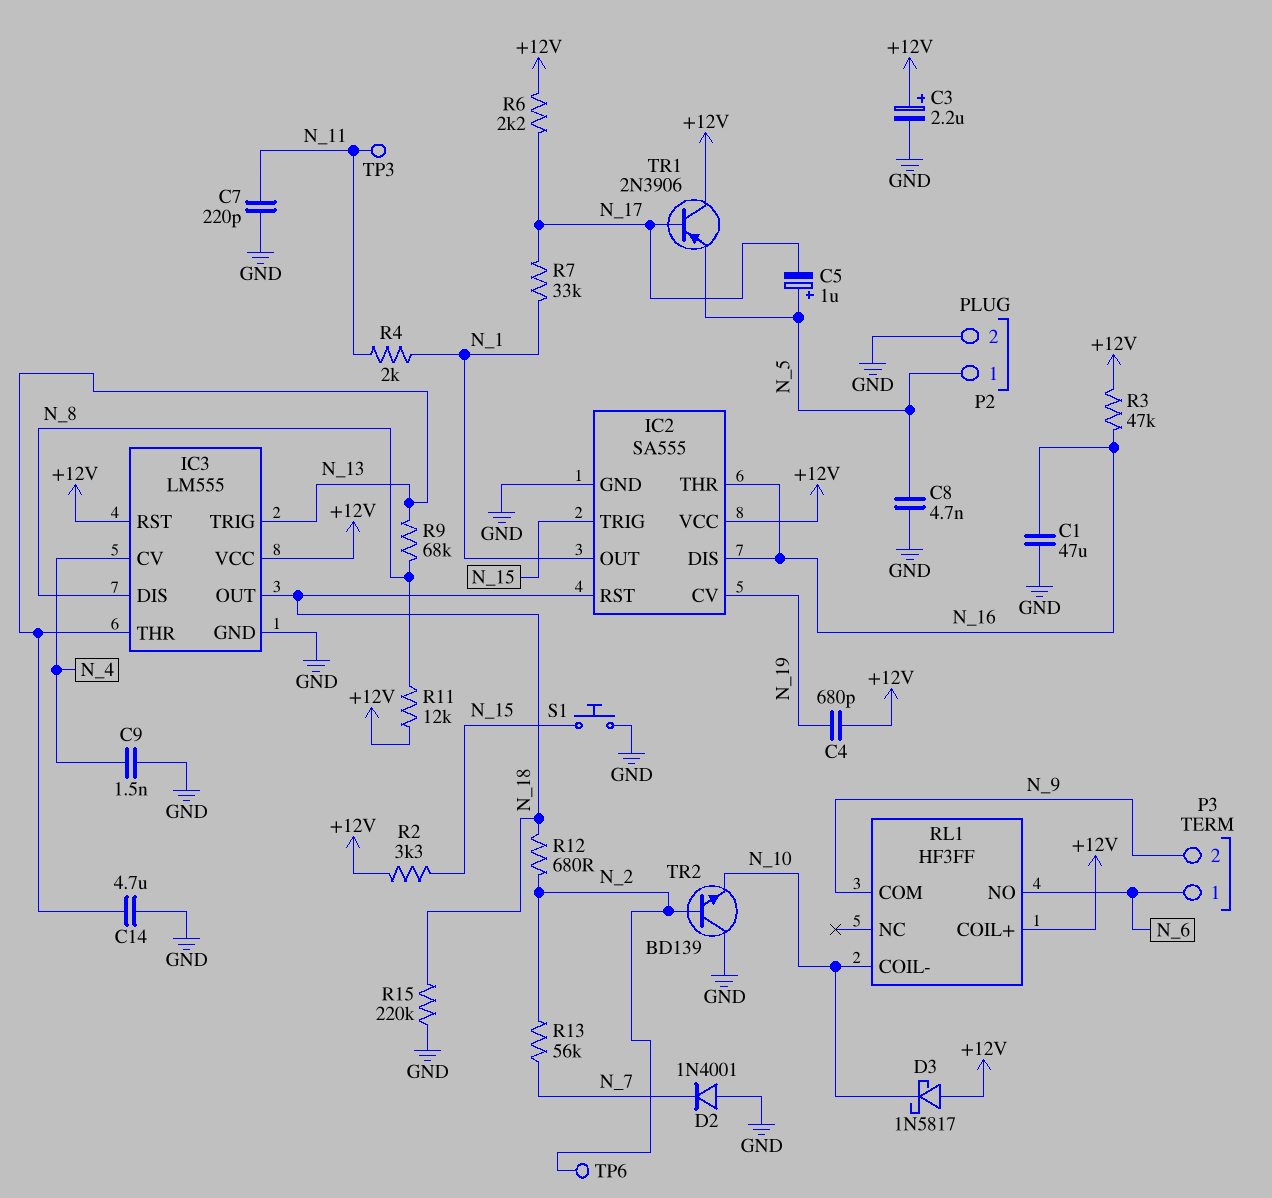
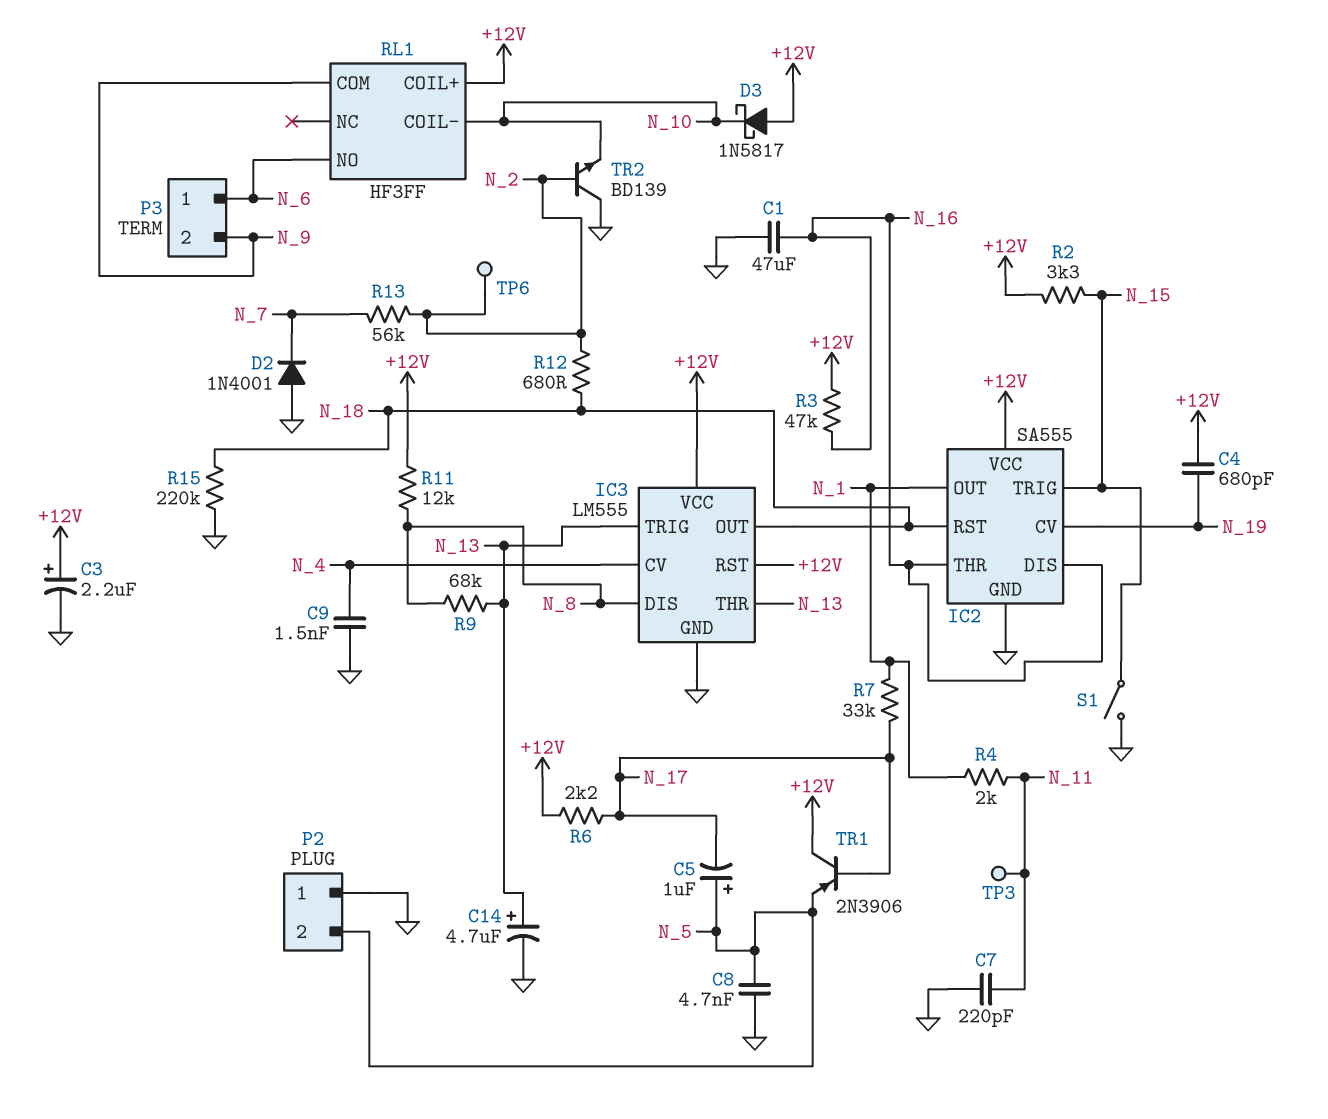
C14: 4.7uF (GND, N_13) -> 4.7uF (plus N_13, minus GND)
P2 pin 1: N_5 -> GND
P2 pin 2: GND -> N_5
S1: button (GND, N_15) -> switch (GND, N_15)

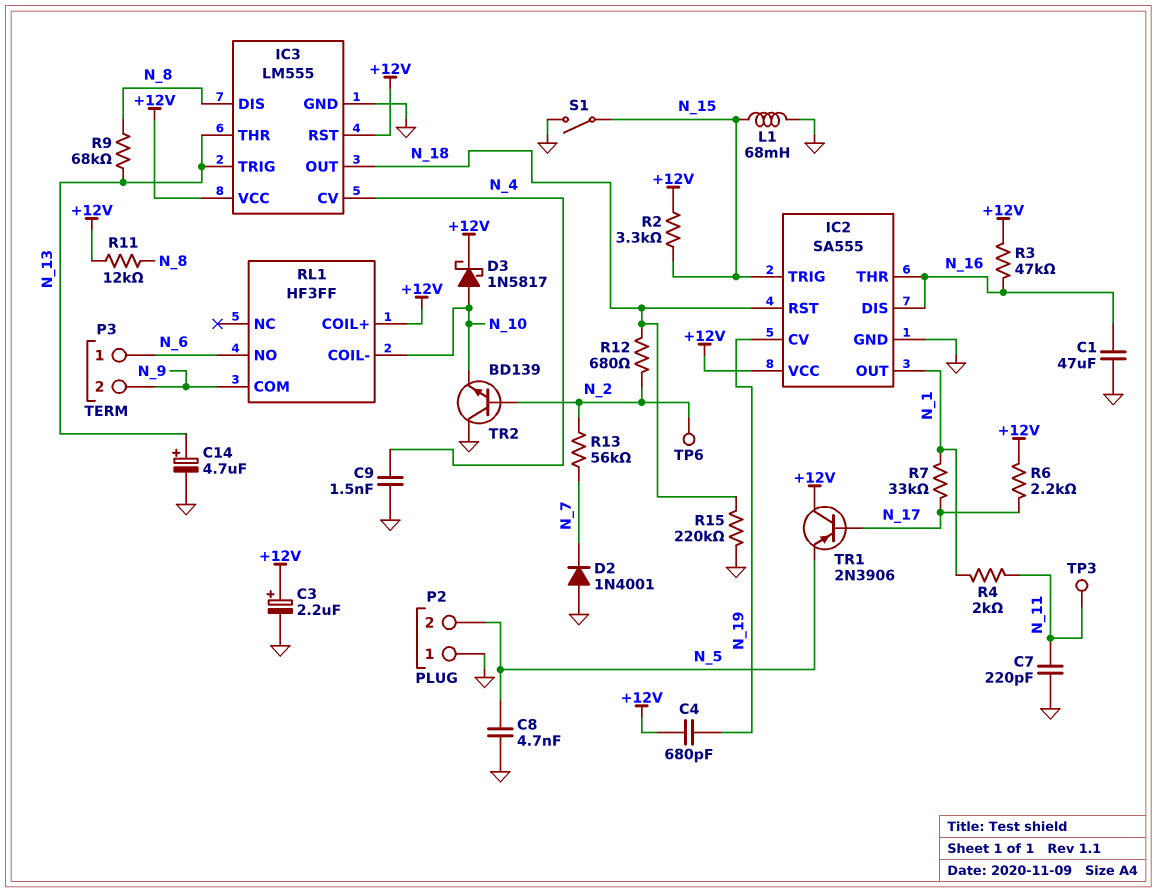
C5: 1uF (plus N_5, minus N_17) -> none
D3: schottky 1N5817 (A +12V, K N_10) -> schottky 1N5817 (A N_10, K +12V)
L1: none -> 68mH (GND, N_15)

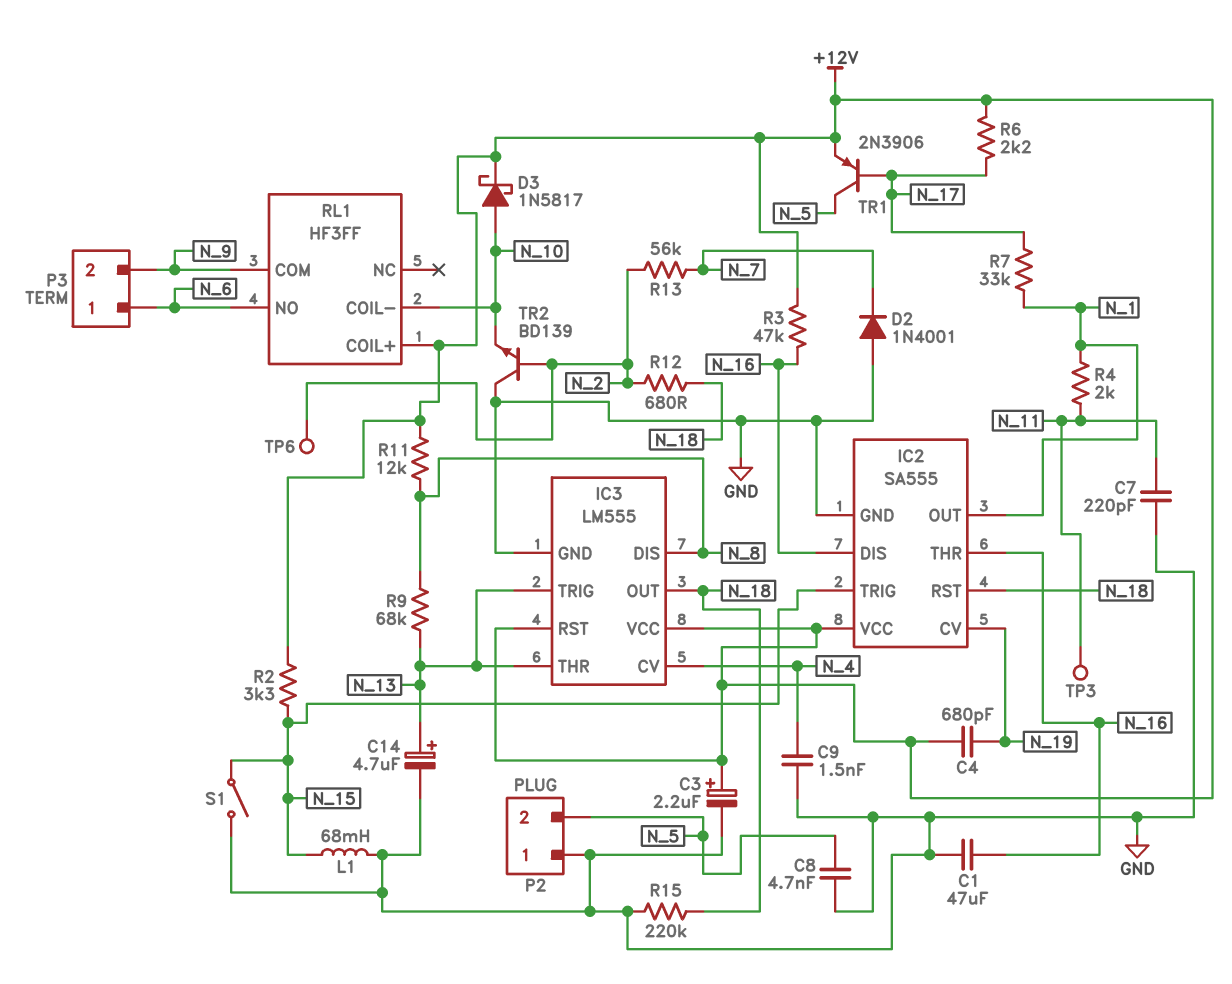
TR1: PNP 2N3906 (B N_17, C +12V, E N_5) -> PNP 2N3906 (B N_17, C N_5, E +12V)

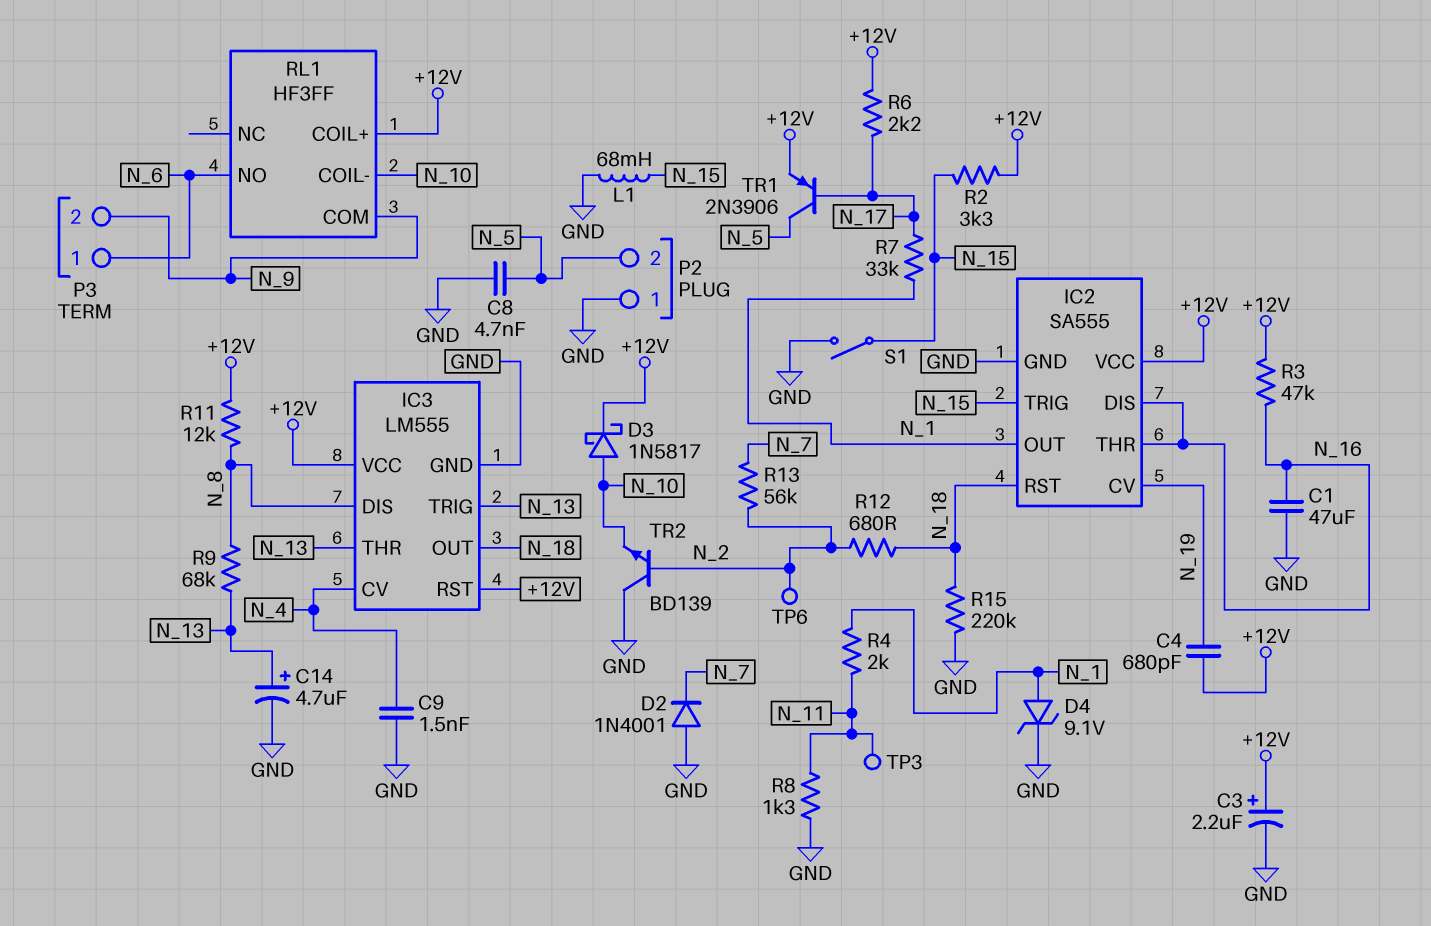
C7: 220pF (GND, N_11) -> none
D4: none -> zener 9.1V (A N_1, K GND)
R8: none -> 1.3k (GND, N_11)

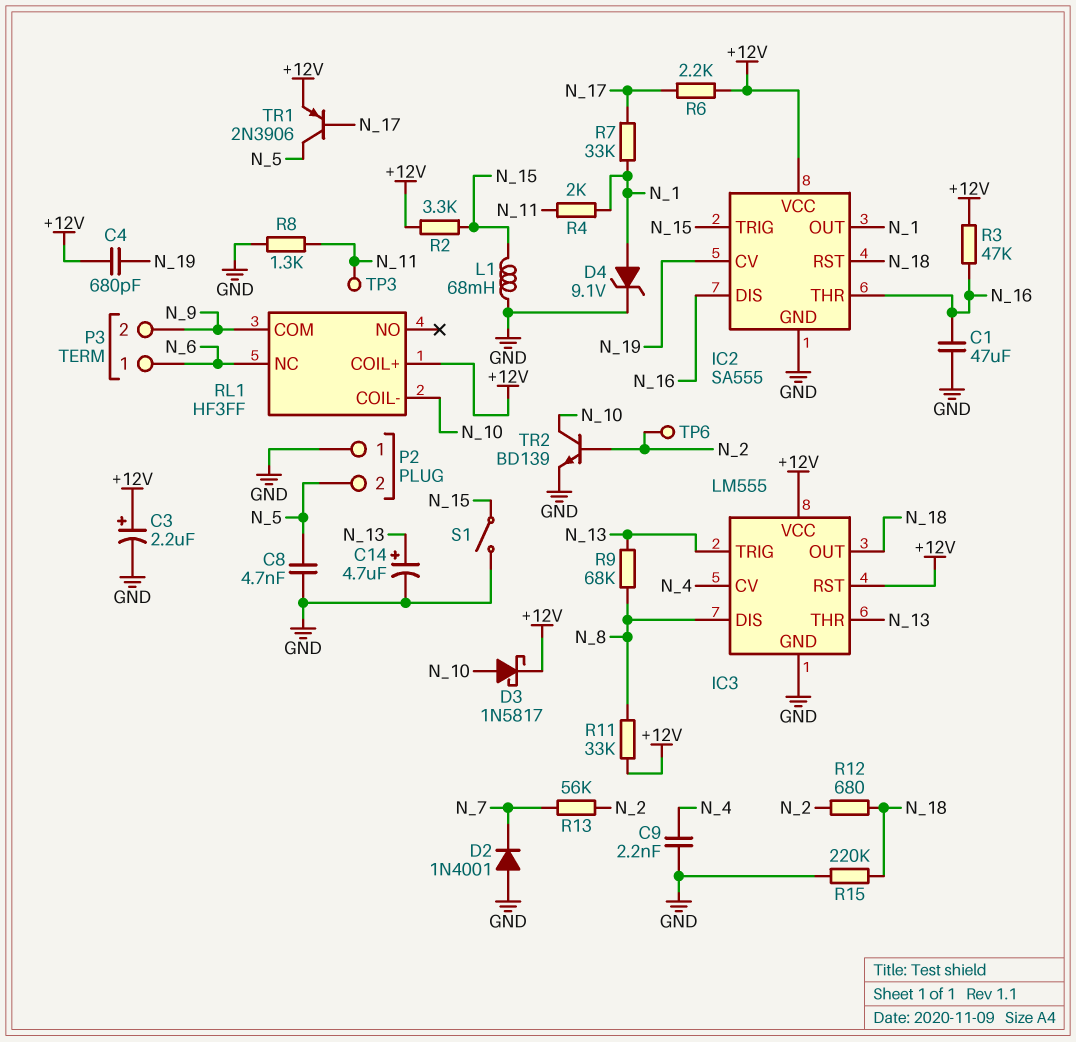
C9: 1.5nF (GND, N_4) -> 2.2nF (GND, N_4)
R11: 12k (+12V, N_8) -> 33k (+12V, N_8)
RL1 pin NC: none -> N_6
RL1 pin NO: N_6 -> none
TR2: NPN BD139 (B N_2, C GND, E N_10) -> NPN BD139 (B N_2, C N_10, E GND)

